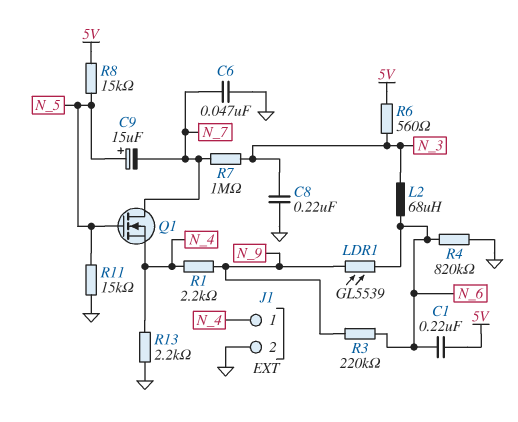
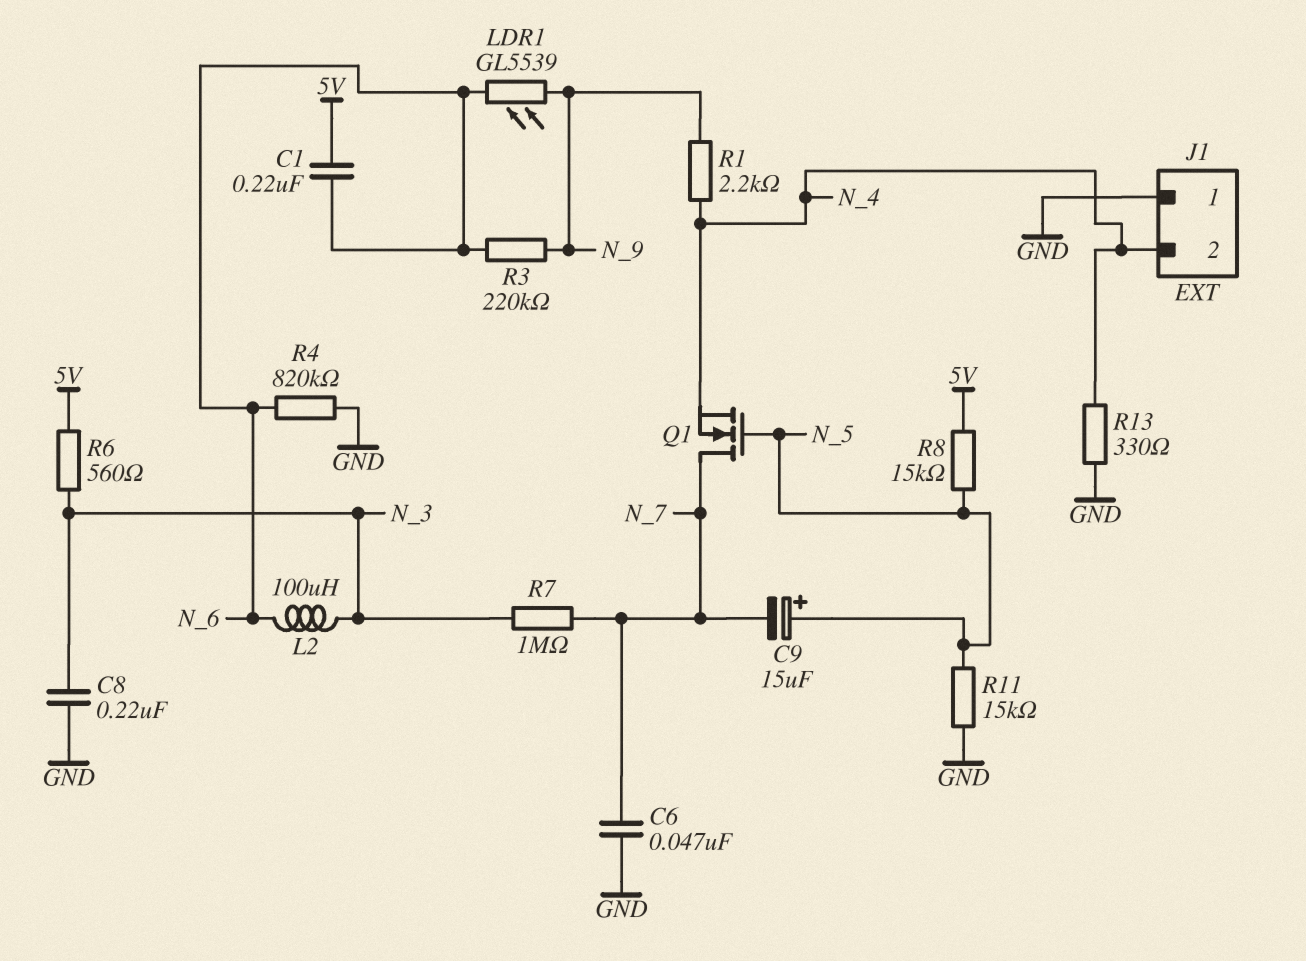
J1 pin 1: N_4 -> GND
J1 pin 2: GND -> N_4
L2: 68uH (N_3, N_6) -> 100uH (N_3, N_6)
R13: 2.2k (GND, N_4) -> 330 (GND, N_4)

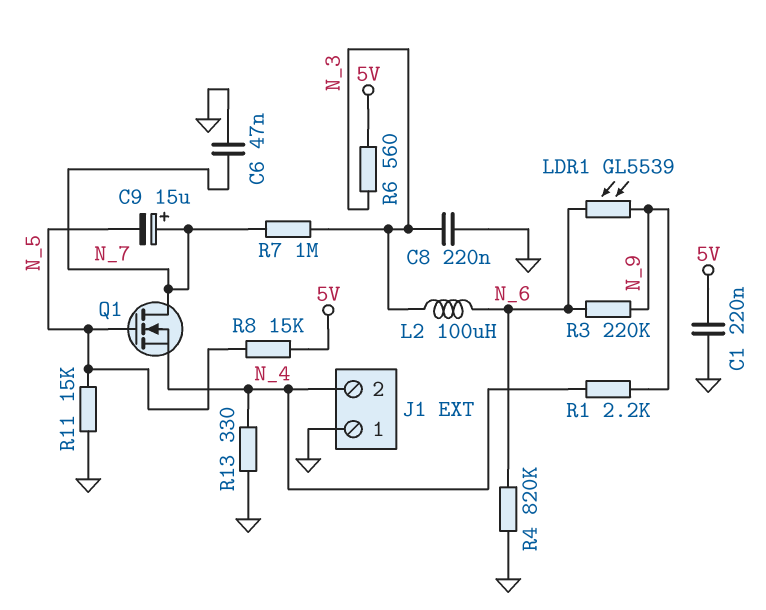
C1: 220nF (5V, N_6) -> 220nF (5V, GND)
C9: 15uF (plus N_5, minus N_7) -> 15uF (plus N_7, minus N_5)

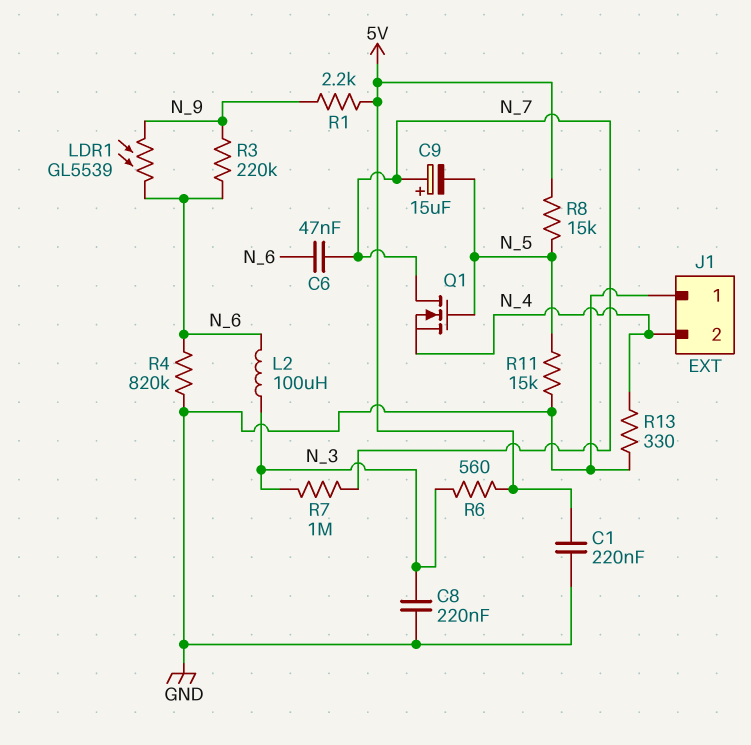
C6: 47nF (GND, N_7) -> 47nF (N_6, N_7)
R1: 2.2k (N_4, N_9) -> 2.2k (5V, N_9)

